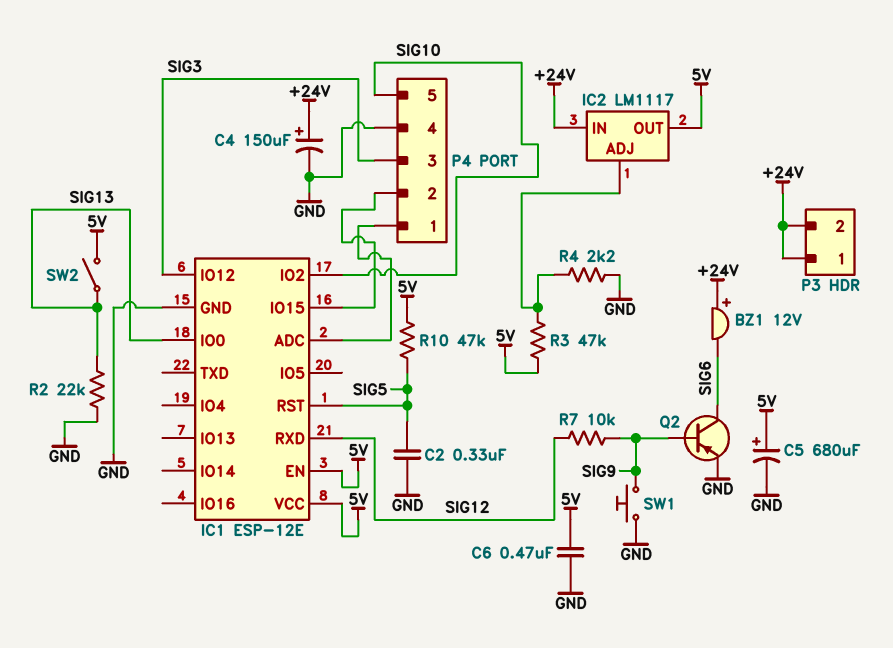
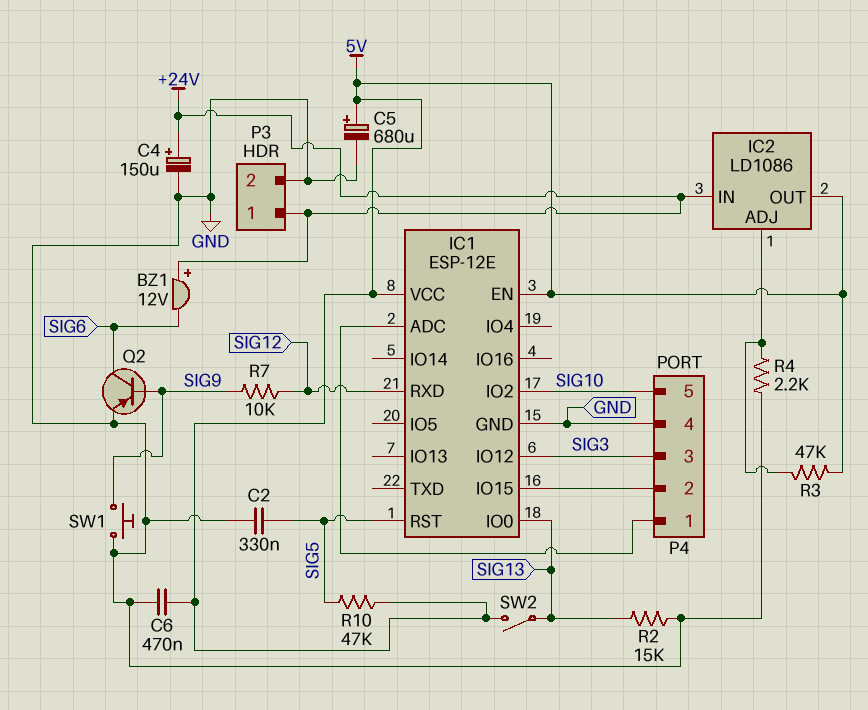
IC2: LM1117 -> LD1086
P3 pin 2: +24V -> GND
R2: 22k (GND, SIG13) -> 15k (GND, SIG13)

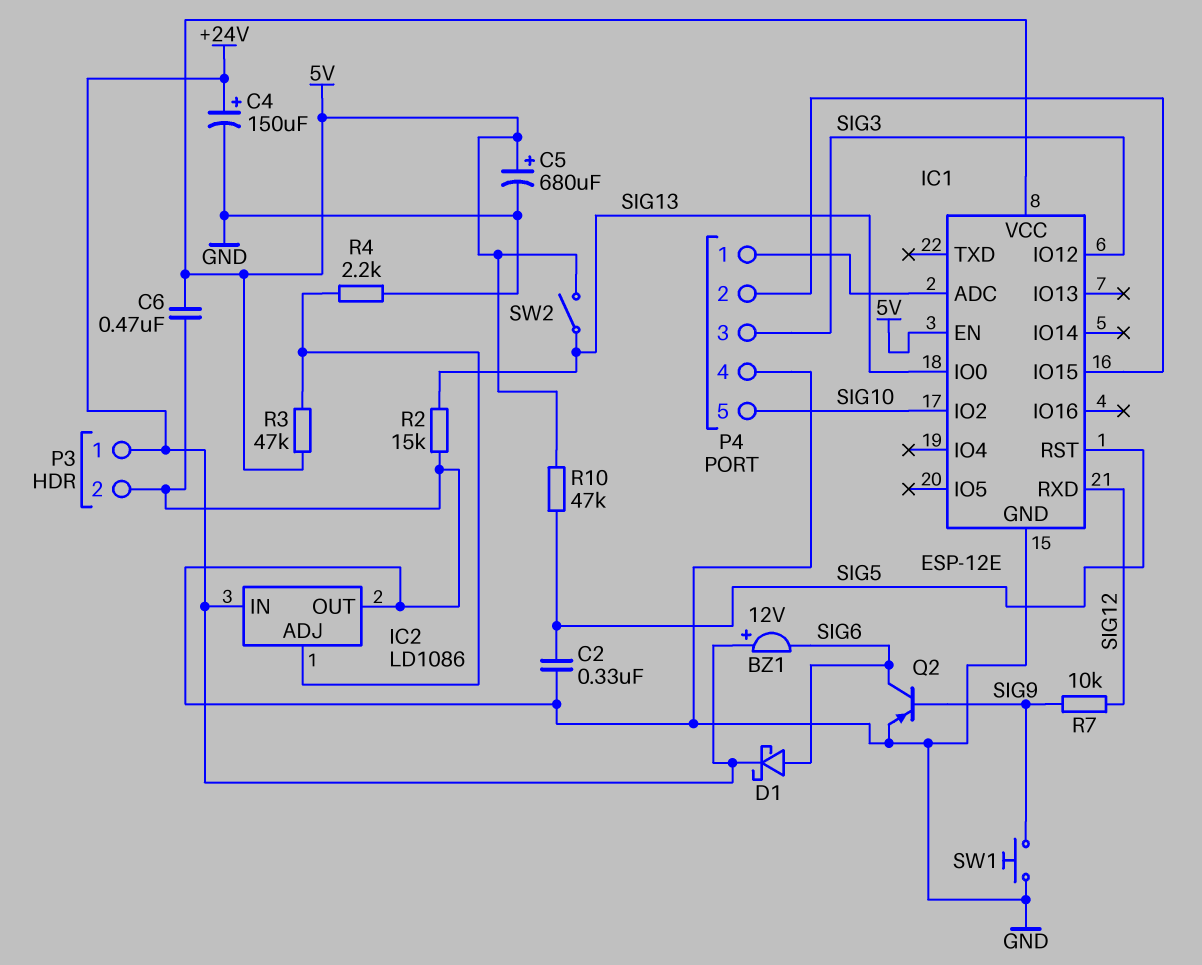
D1: none -> schottky (A SIG6, K +24V)
IC2 pin OUT: 5V -> GND

